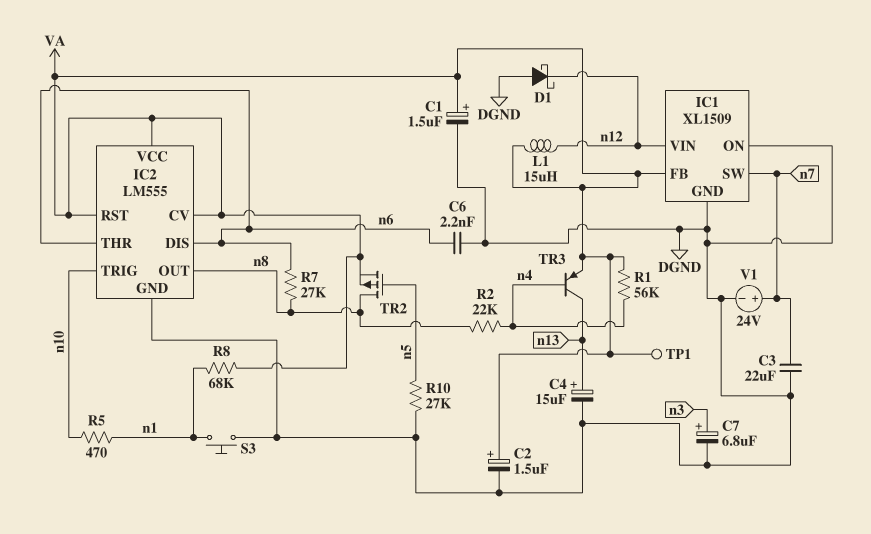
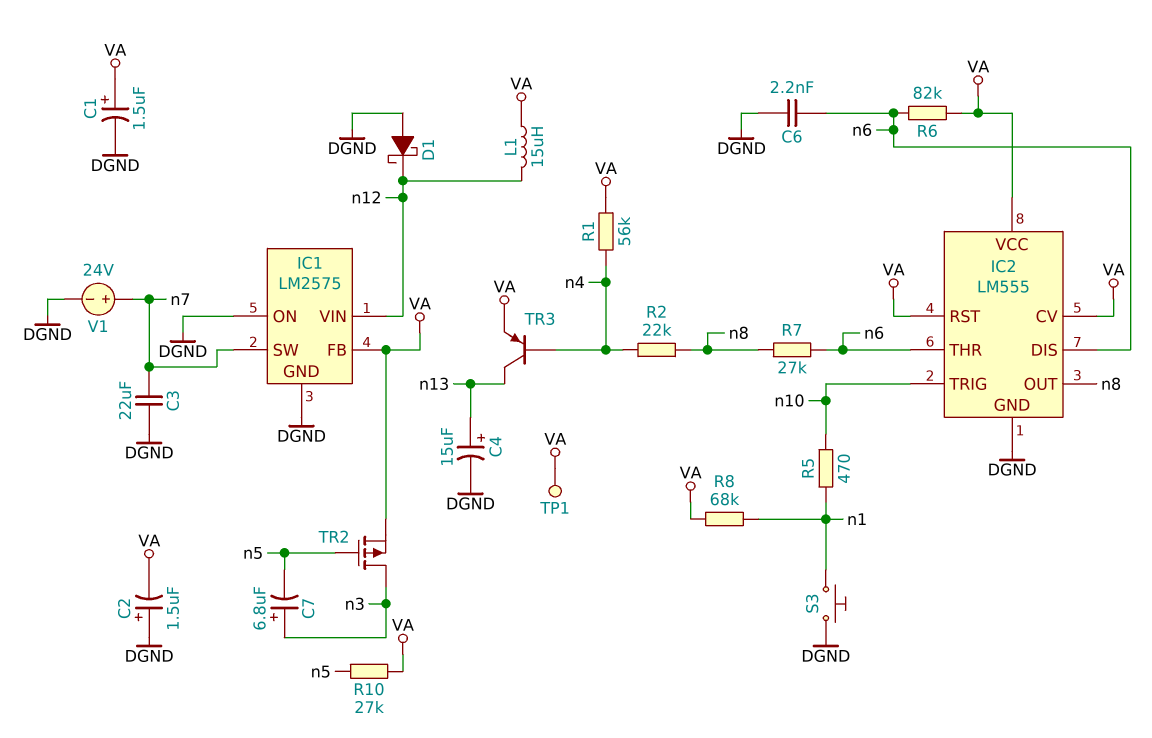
C2: 1.5uF (plus VA, minus DGND) -> 1.5uF (plus DGND, minus VA)
C7: 6.8uF (plus n3, minus DGND) -> 6.8uF (plus n3, minus n5)
IC1: XL1509 -> LM2575
R6: none -> 82k (VA, n6)
R10: 27k (DGND, n5) -> 27k (VA, n5)
TR2: PMOS (G n5, D n8, S VA) -> PMOS (G n5, D n3, S VA)

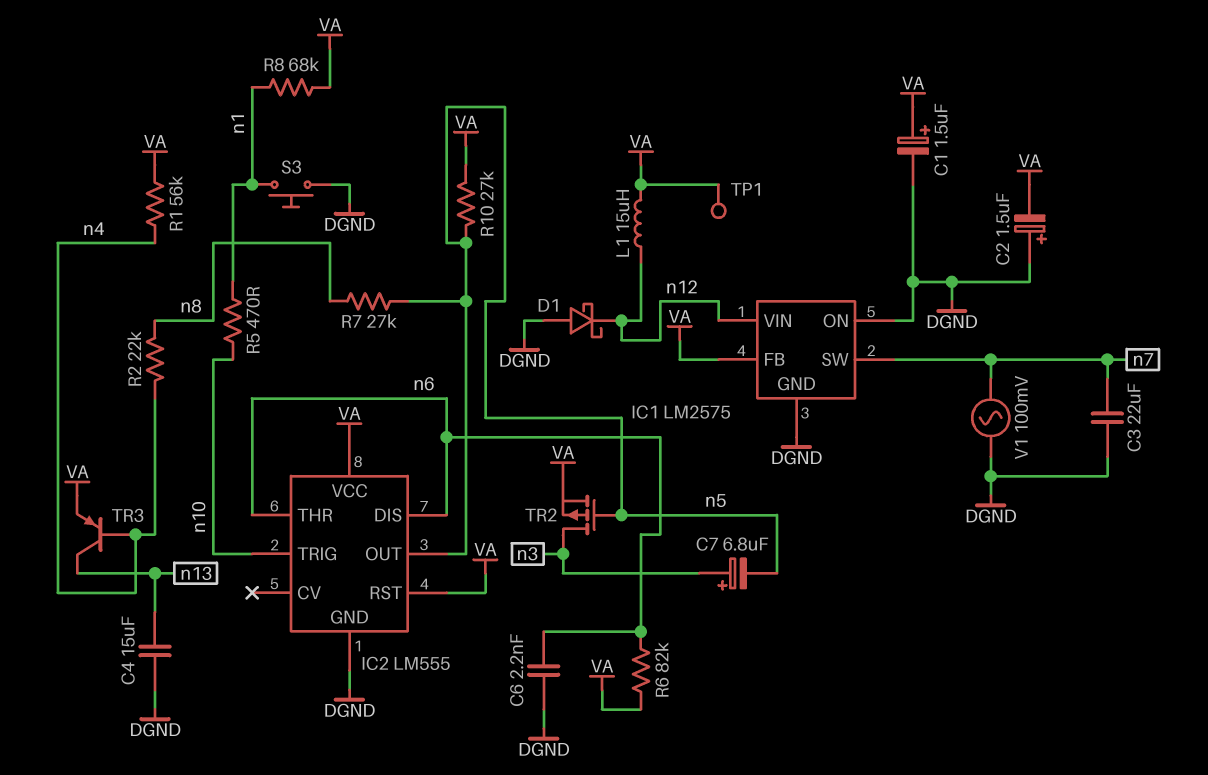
C4: 15uF (plus n13, minus DGND) -> 15uF (DGND, n13)
IC2 pin CV: VA -> none
IC2 pin OUT: n8 -> n5
R7: 27k (n6, n8) -> 27k (n5, n8)
V1: 24V (plus n7, minus DGND) -> AC 100mV (DGND, n7)

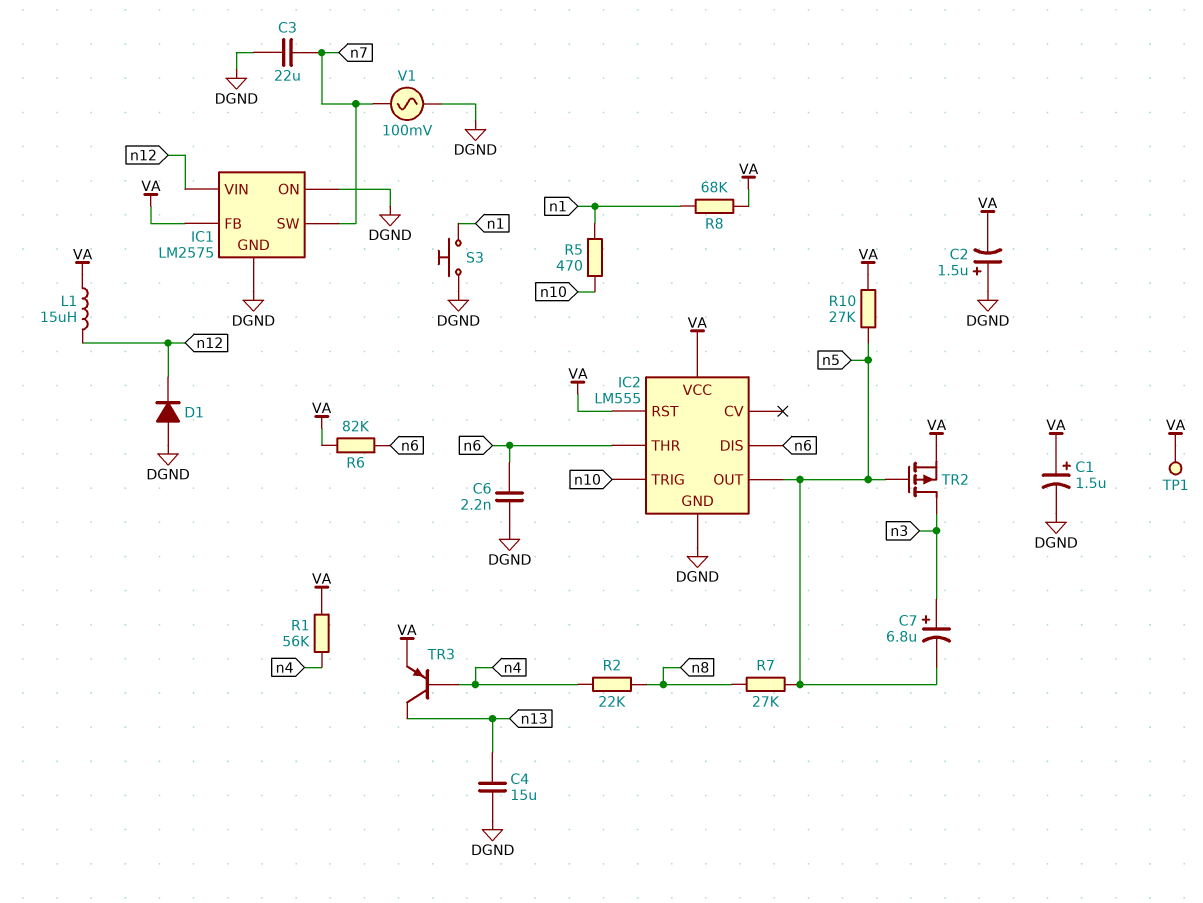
D1: schottky (A DGND, K n12) -> diode (A DGND, K n12)

